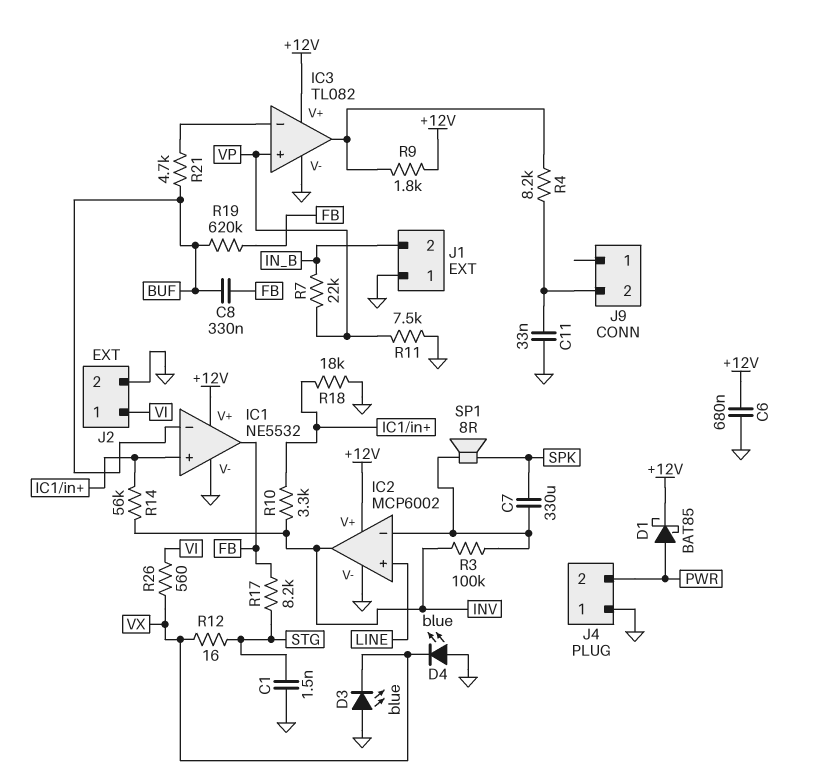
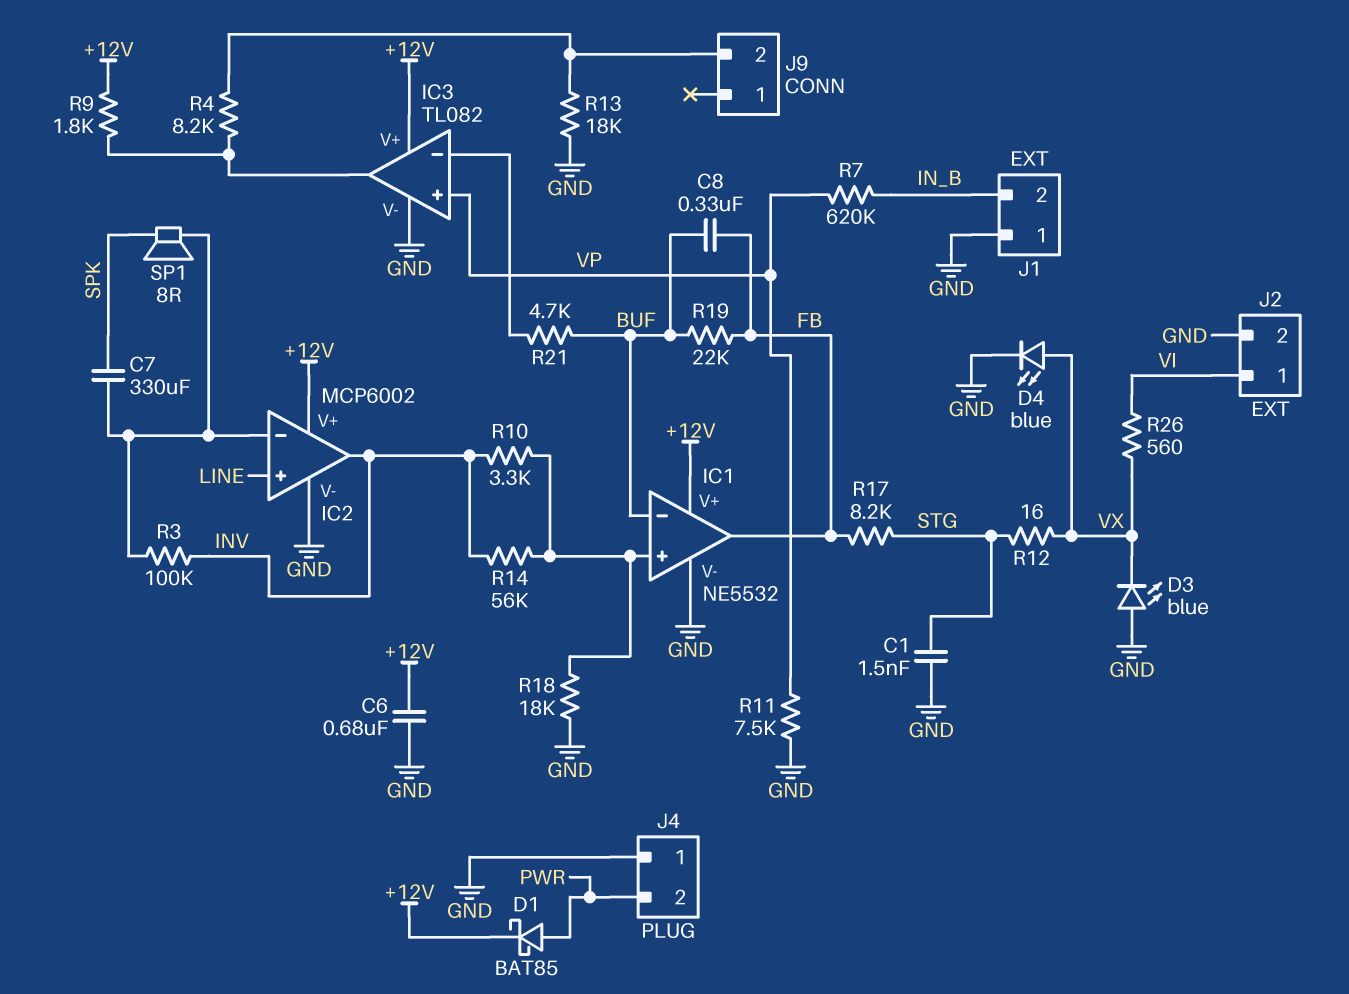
C11: 33nF (GND, J9/2) -> none
D4: LED blue (A GND, K VX) -> LED blue (A VX, K GND)
R7: 22k (IN_B, VP) -> 620k (IN_B, VP)
R13: none -> 18k (GND, J9/2)
R19: 620k (BUF, FB) -> 22k (BUF, FB)

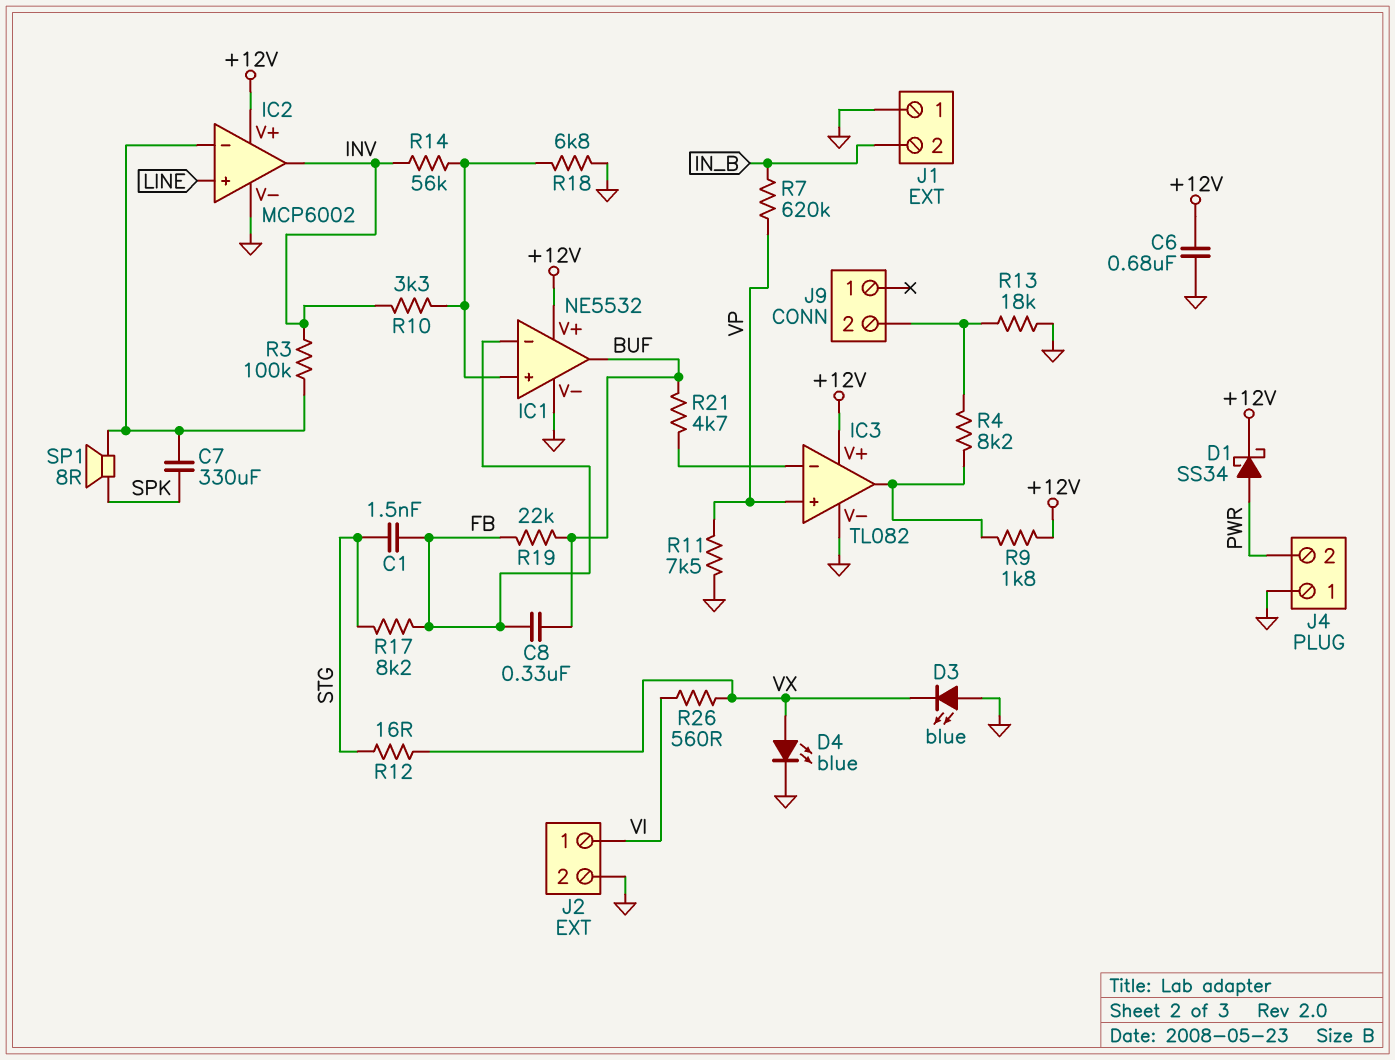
C1: 1.5nF (GND, STG) -> 1.5nF (FB, STG)
D1: schottky BAT85 (A PWR, K +12V) -> schottky SS34 (A PWR, K +12V)
IC1 pin in-: BUF -> FB
IC1 pin out: FB -> BUF
R18: 18k (GND, IC1/in+) -> 6.8k (GND, IC1/in+)

